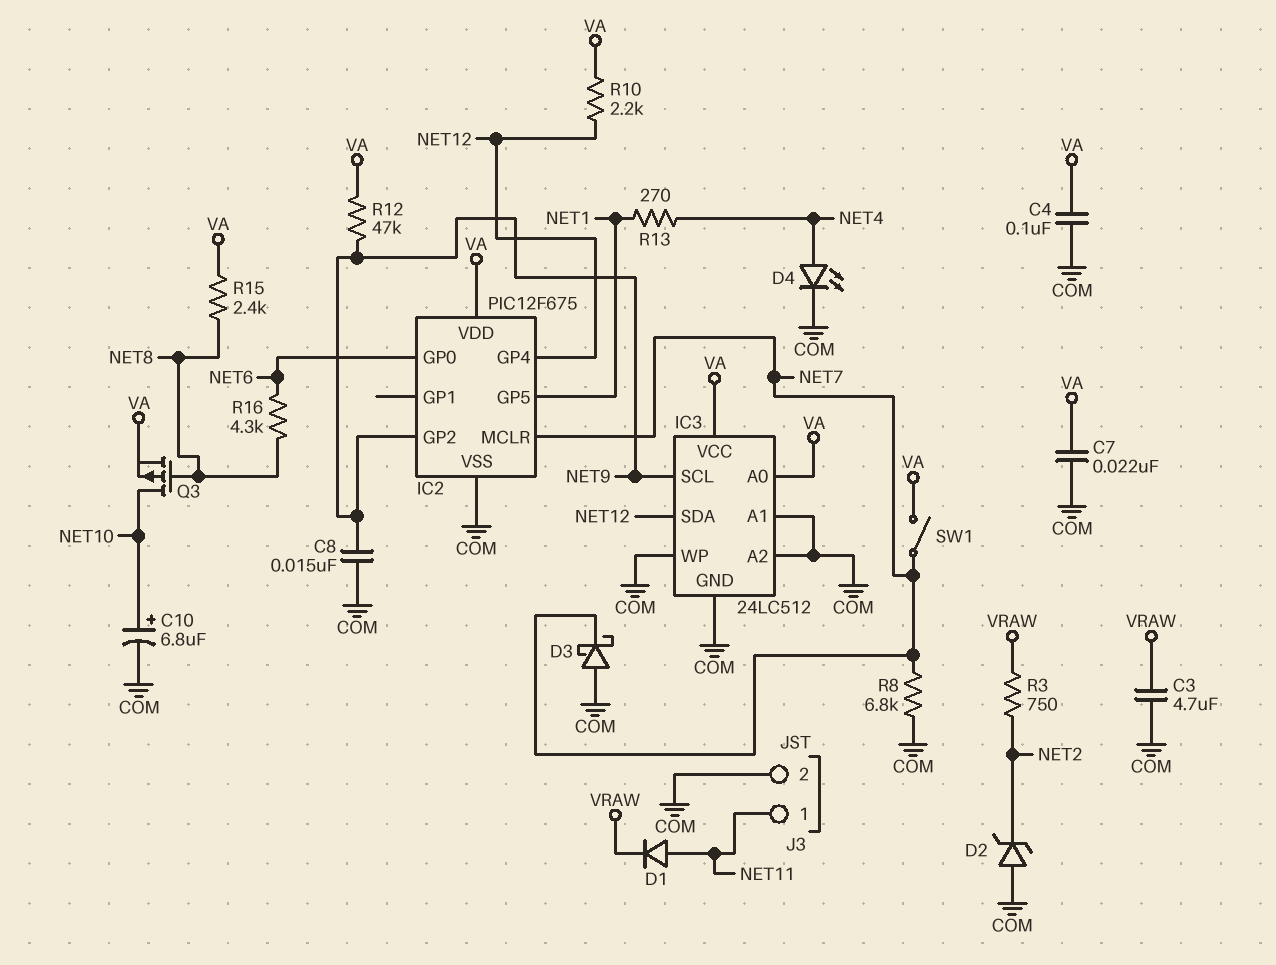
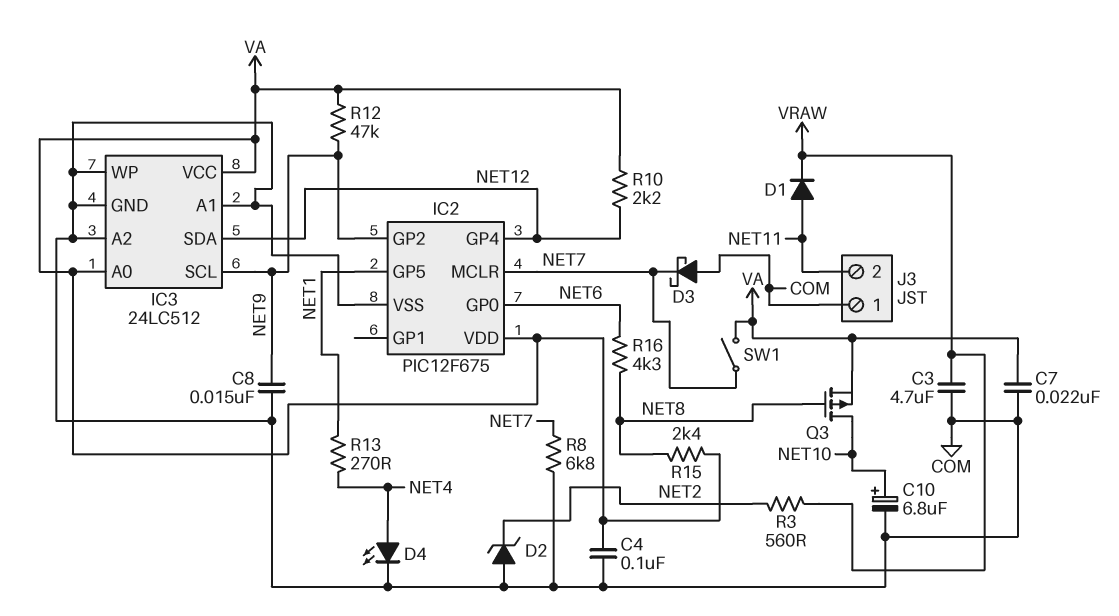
J3 pin 1: NET11 -> COM
J3 pin 2: COM -> NET11
R3: 750 (NET2, VRAW) -> 560 (NET2, VRAW)

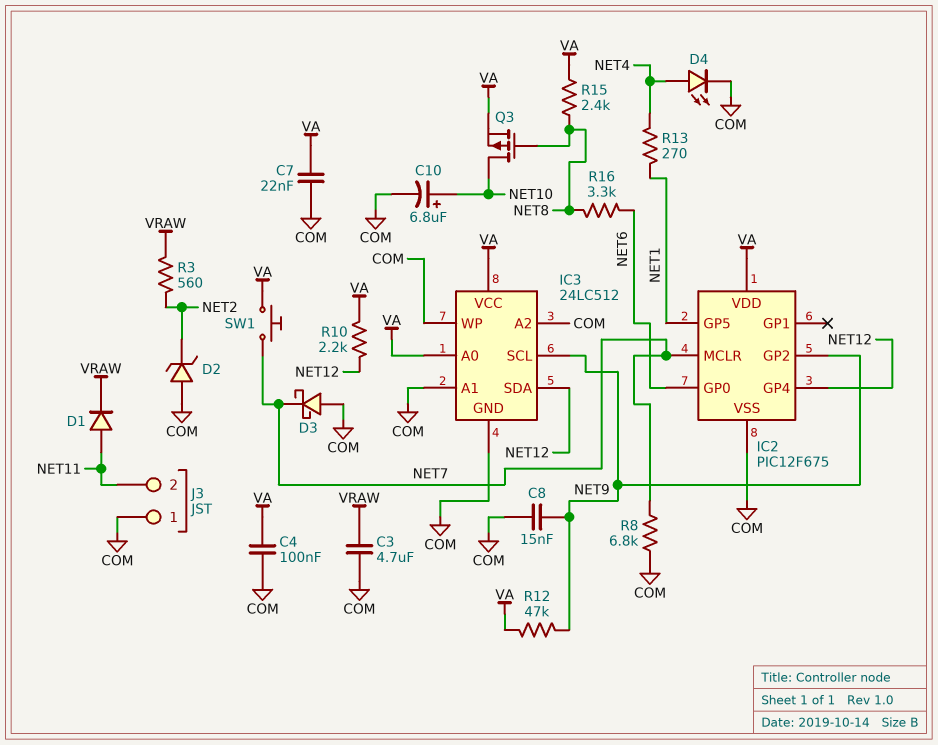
R16: 4.3k (NET6, NET8) -> 3.3k (NET6, NET8)
SW1: switch (NET7, VA) -> button (NET7, VA)

